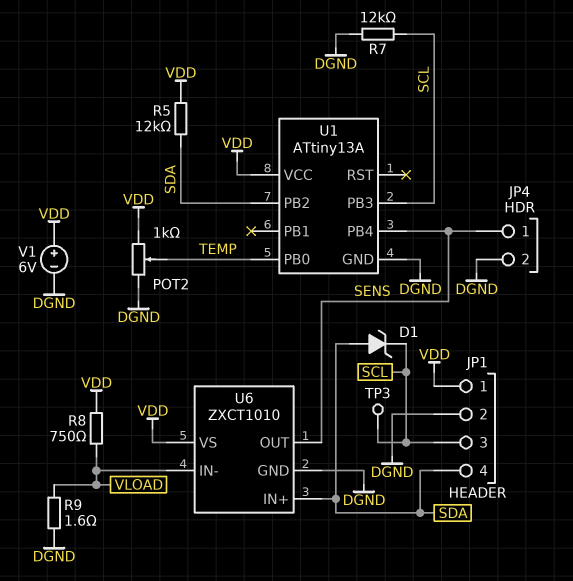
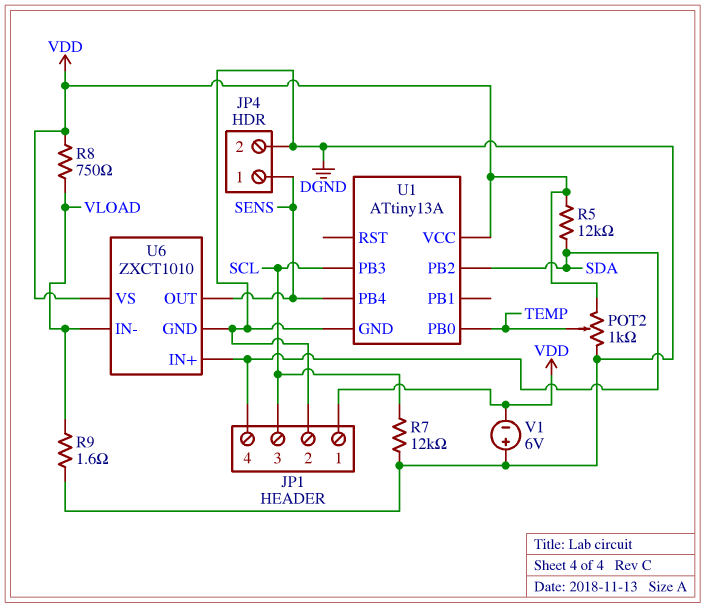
D1: zener (A SDA, K SCL) -> none
TP3: test point (SCL) -> none
V1: 6V (plus VDD, minus DGND) -> 6V (plus DGND, minus VDD)

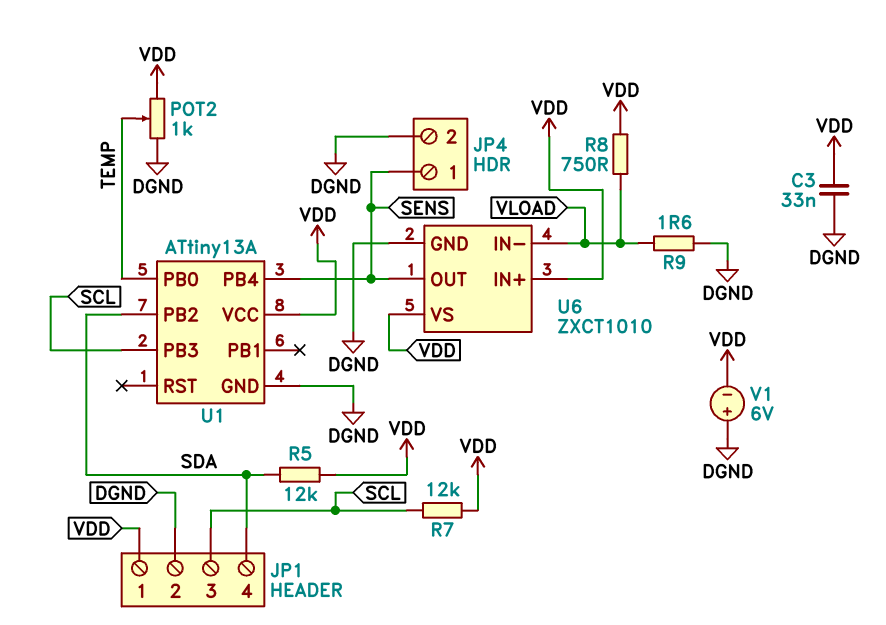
C3: none -> 33nF (DGND, VDD)
R7: 12k (DGND, SCL) -> 12k (SCL, VDD)
U6 pin IN+: SDA -> VDD

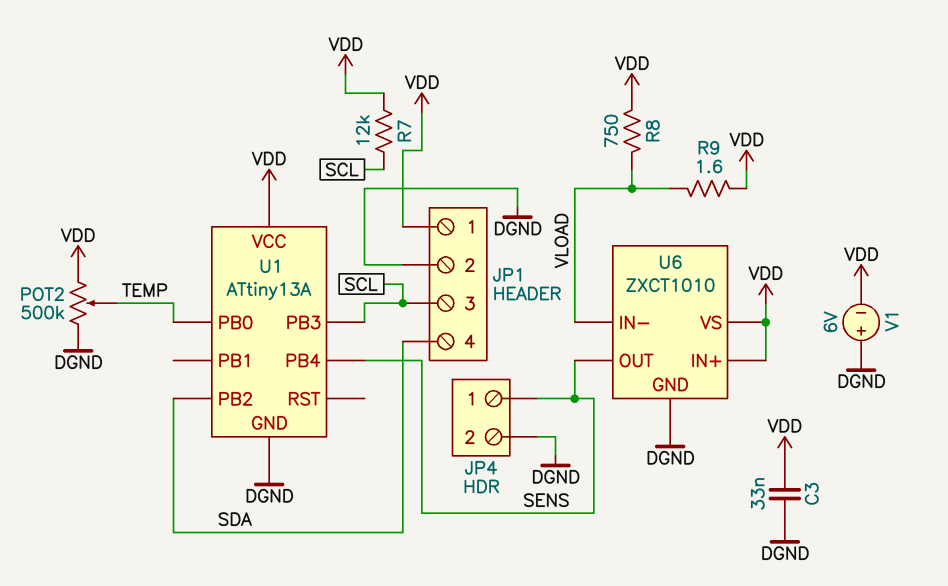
POT2: 1k (DGND, VDD, wiper TEMP) -> 500k (DGND, VDD, wiper TEMP)
R5: 12k (SDA, VDD) -> none
R9: 1.6 (DGND, VLOAD) -> 1.6 (VDD, VLOAD)

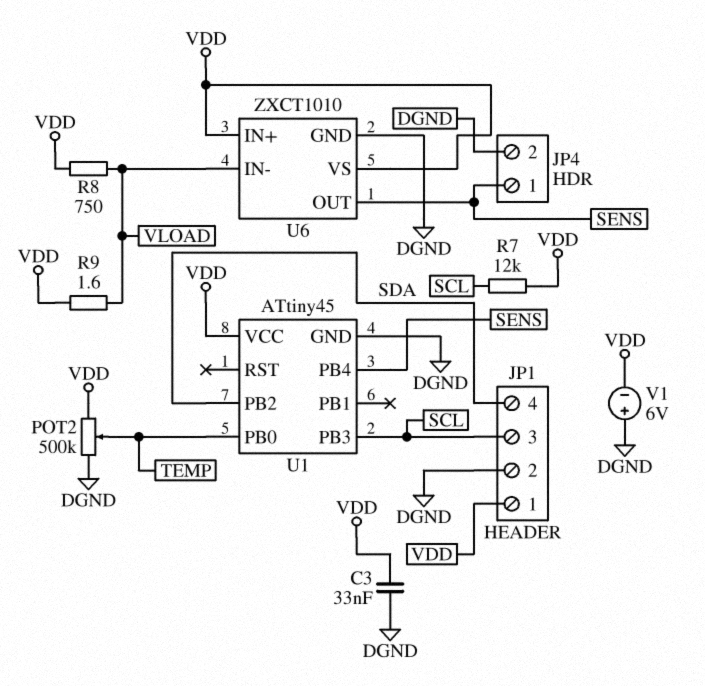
U1: ATtiny13A -> ATtiny45

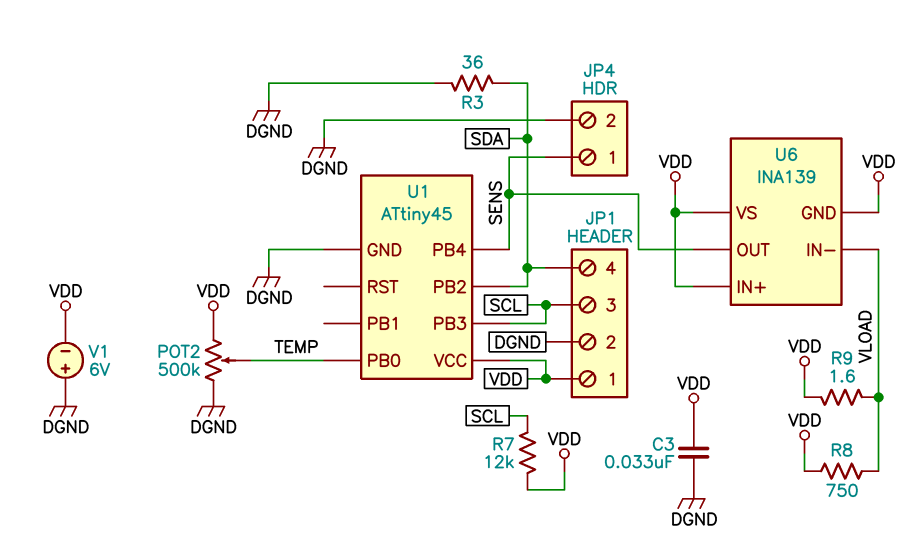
R3: none -> 36 (DGND, SDA)
U6: ZXCT1010 -> INA139
U6 pin GND: DGND -> VDD

